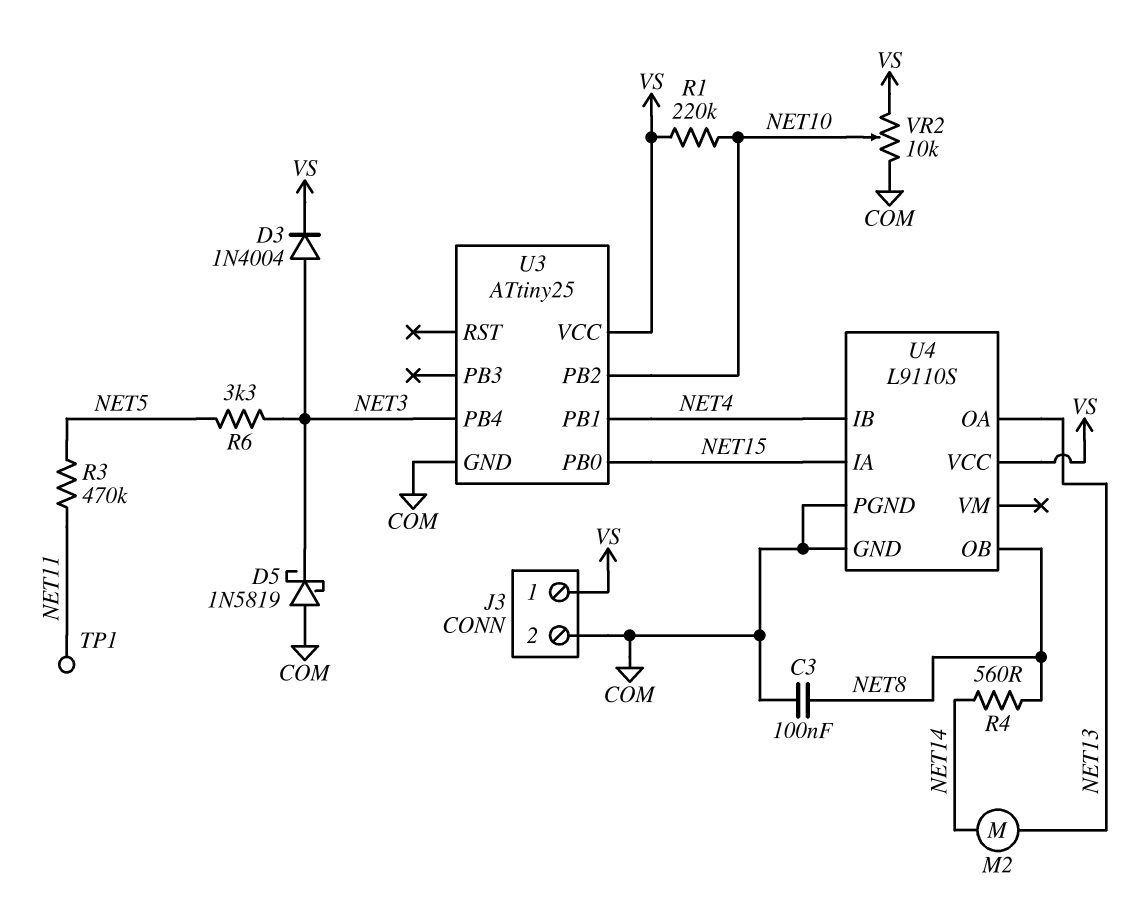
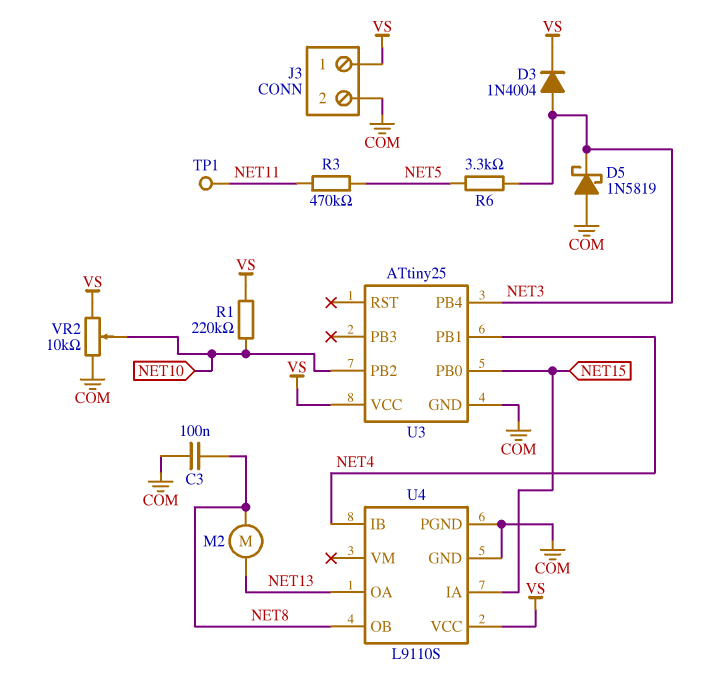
M2: motor (NET13, NET14) -> motor (NET8, NET13)
R4: 560 (NET8, NET14) -> none

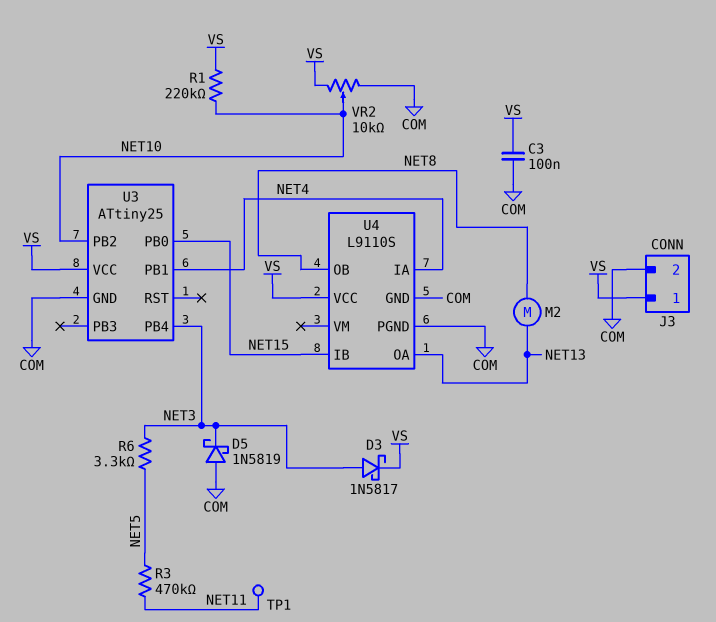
C3: 100nF (COM, NET8) -> 100nF (COM, VS)
D3: diode 1N4004 (A NET3, K VS) -> schottky 1N5817 (A NET3, K VS)
U4 pin IA: NET15 -> NET4
U4 pin IB: NET4 -> NET15

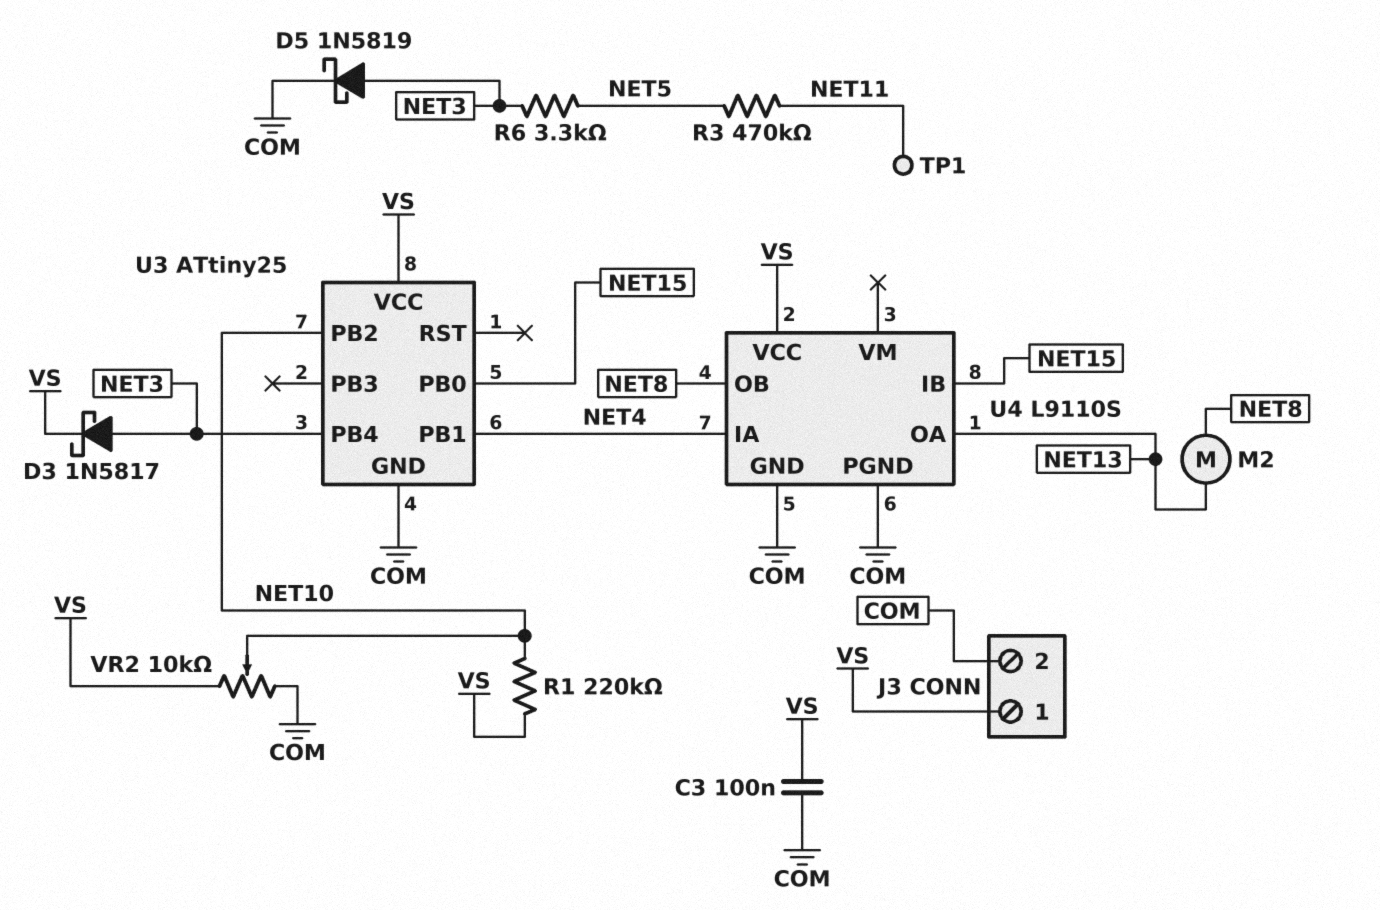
D5: schottky 1N5819 (A COM, K NET3) -> schottky 1N5819 (A NET3, K COM)

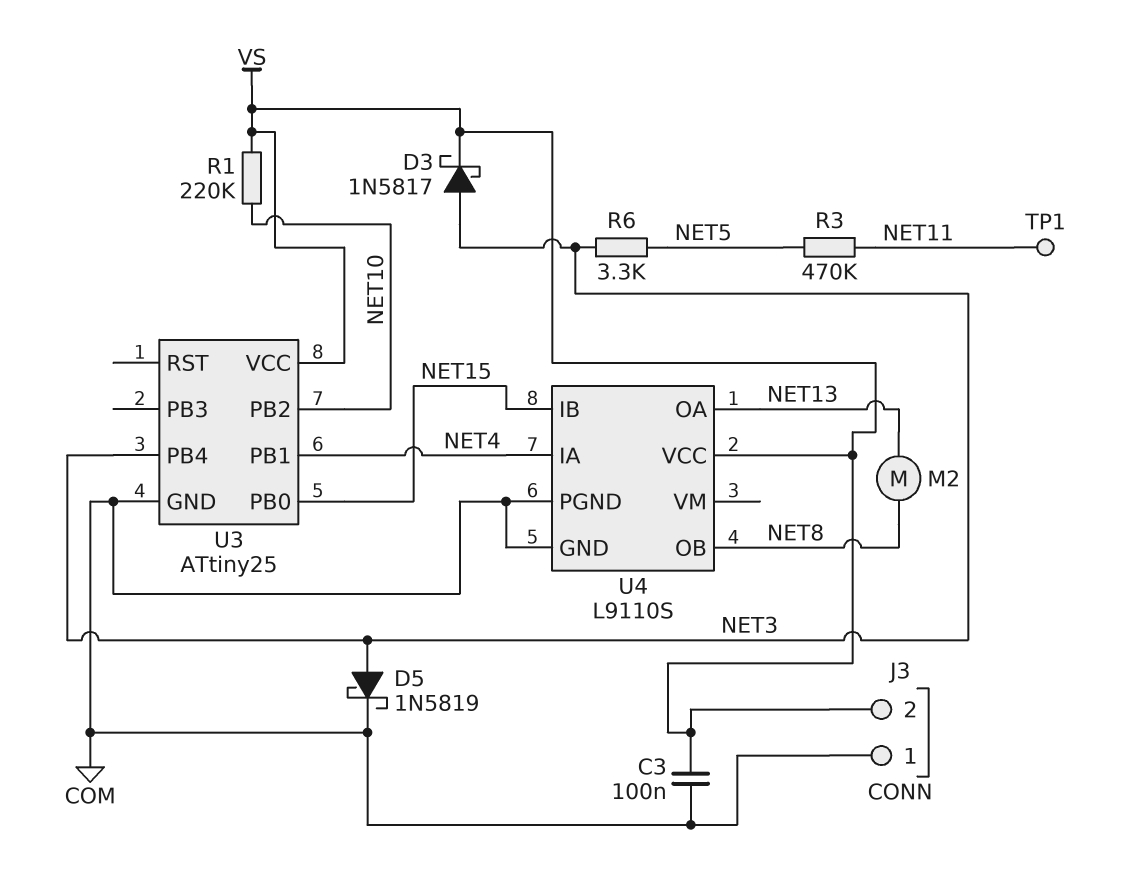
J3 pin 1: VS -> COM
J3 pin 2: COM -> VS
VR2: 10k (COM, VS, wiper NET10) -> none

